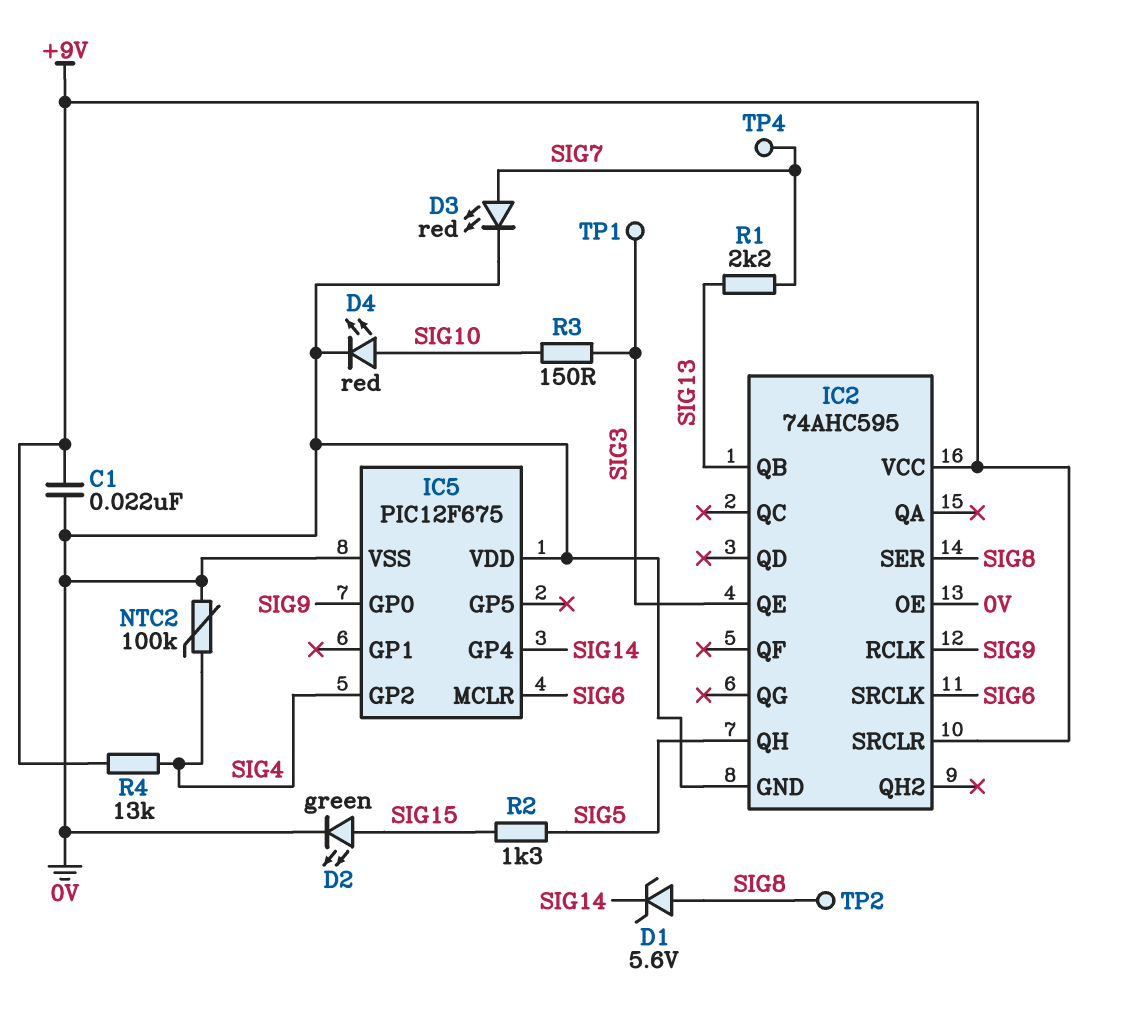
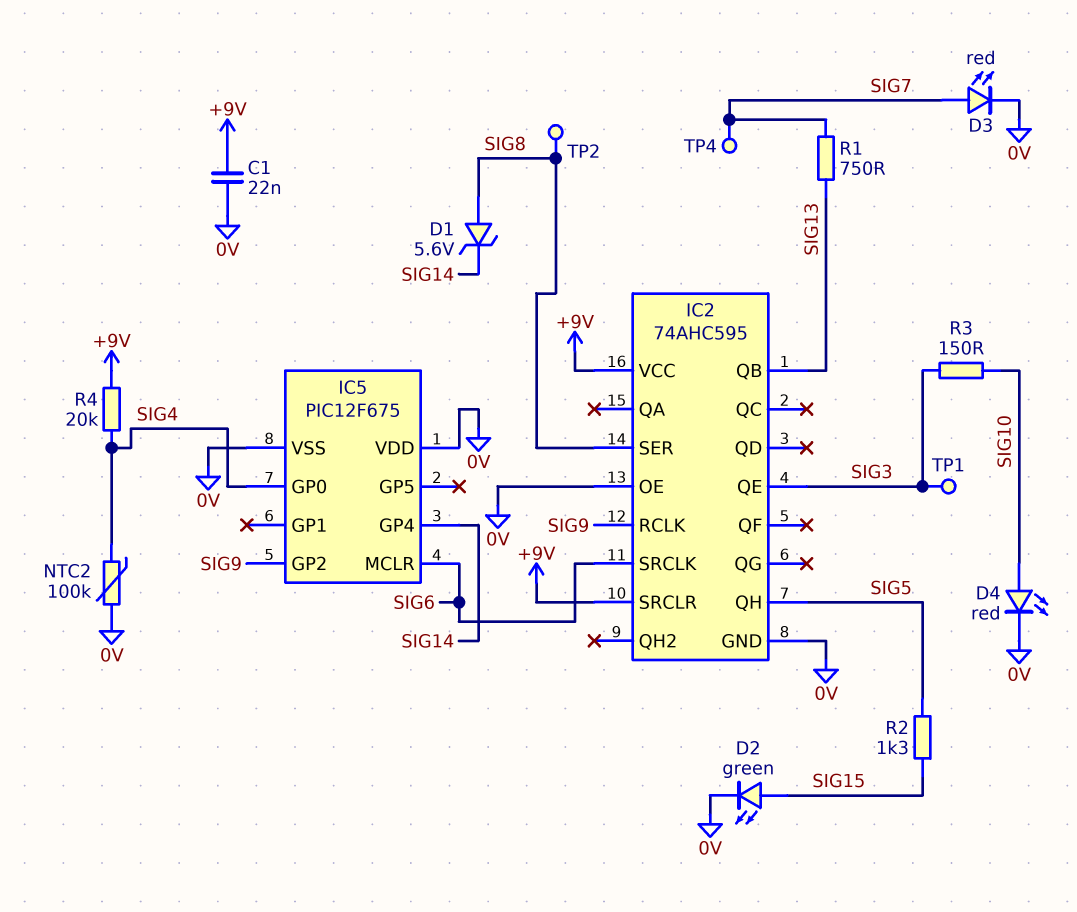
IC5 pin GP0: SIG9 -> SIG4
IC5 pin GP2: SIG4 -> SIG9
R1: 2.2k (SIG7, SIG13) -> 750 (SIG7, SIG13)
R4: 13k (+9V, SIG4) -> 20k (+9V, SIG4)

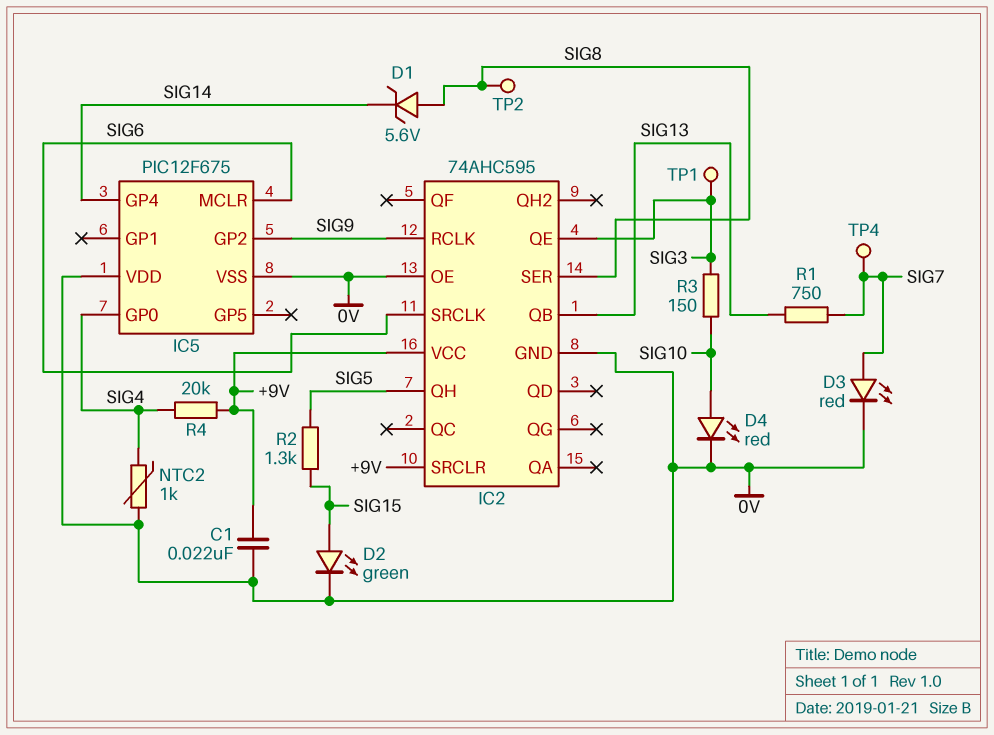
NTC2: 100k (0V, SIG4) -> 1k (0V, SIG4)

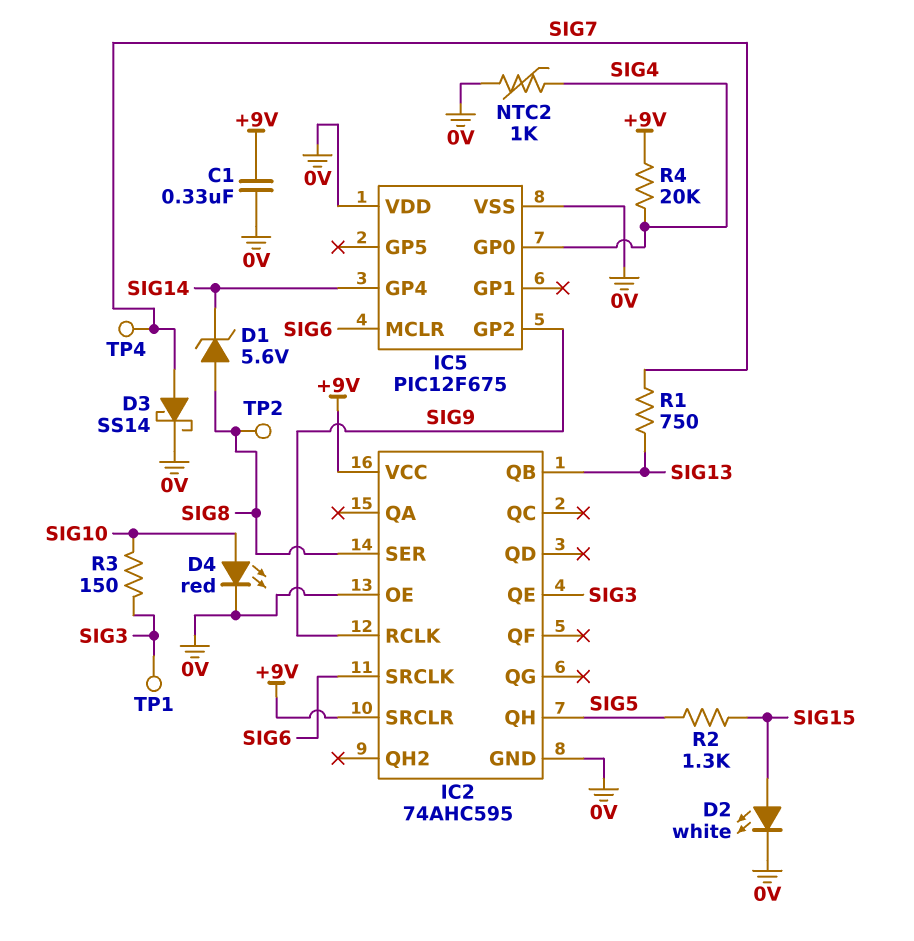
C1: 22nF (+9V, 0V) -> 330nF (+9V, 0V)
D2: LED green (A SIG15, K 0V) -> LED white (A SIG15, K 0V)
D3: LED red (A SIG7, K 0V) -> schottky SS14 (A SIG7, K 0V)

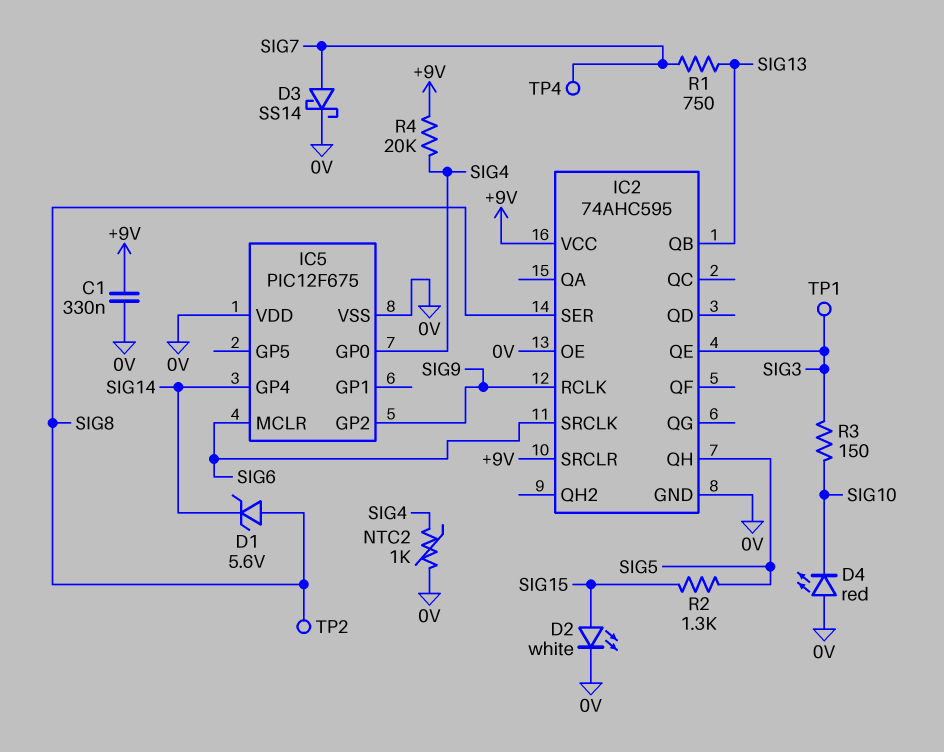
D4: LED red (A SIG10, K 0V) -> LED red (A 0V, K SIG10)

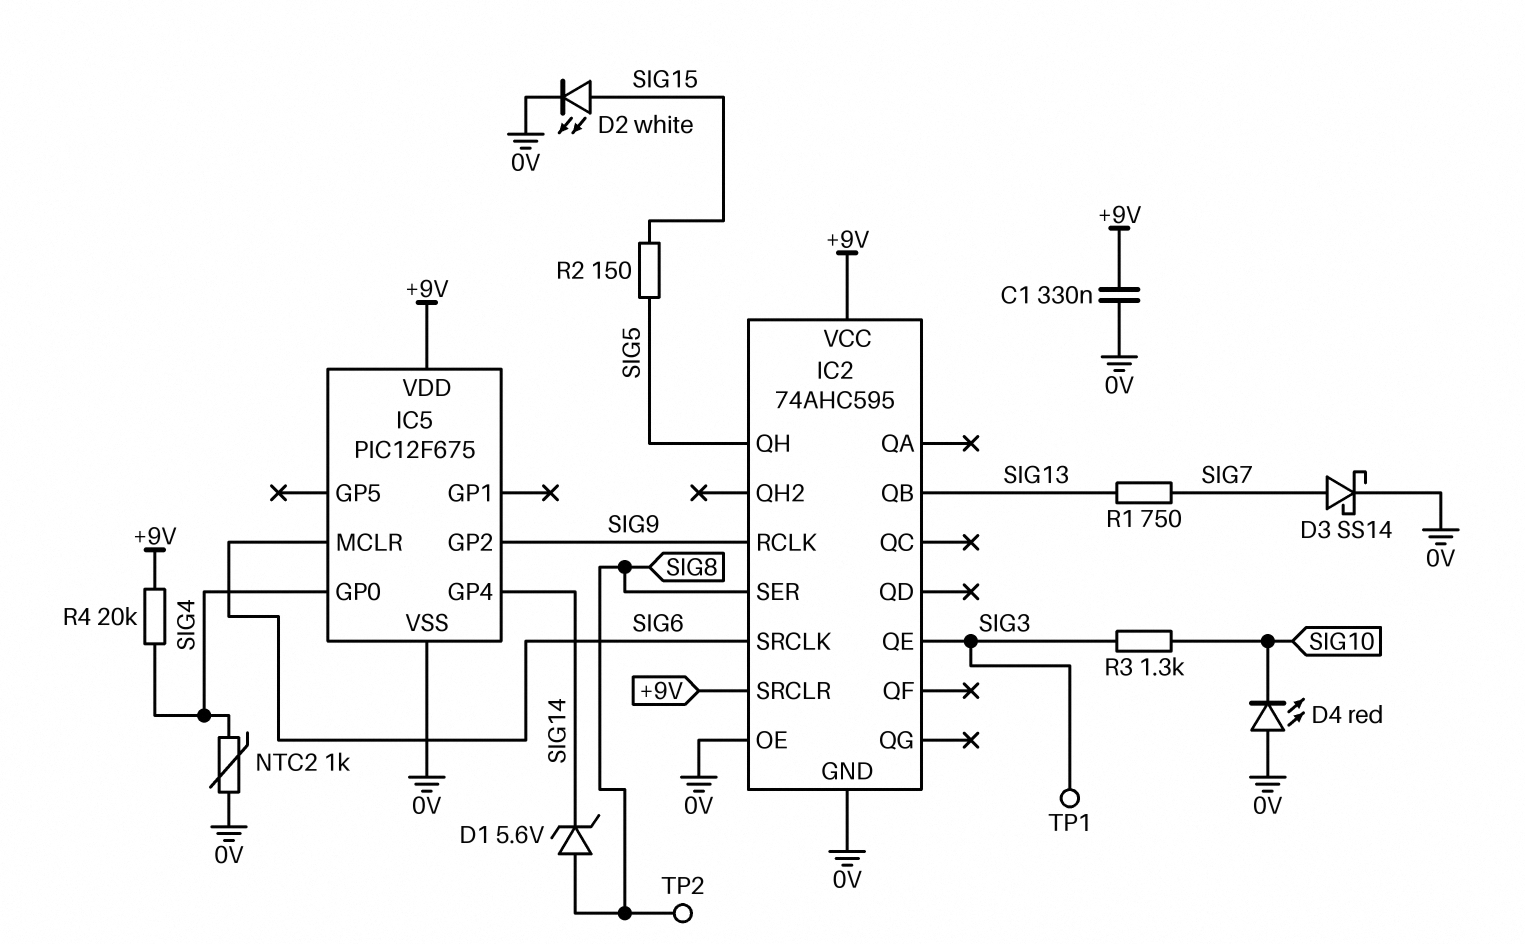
IC5 pin VDD: 0V -> +9V
R2: 1.3k (SIG5, SIG15) -> 150 (SIG5, SIG15)
R3: 150 (SIG3, SIG10) -> 1.3k (SIG3, SIG10)
TP4: test point (SIG7) -> none

